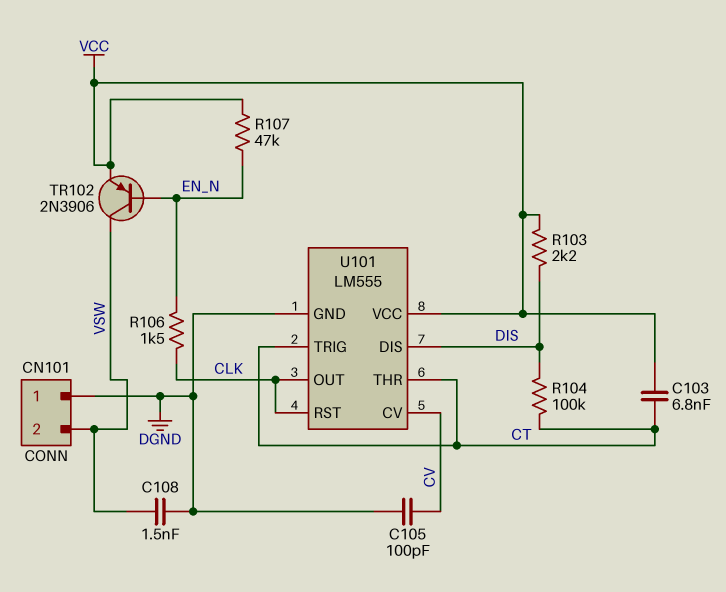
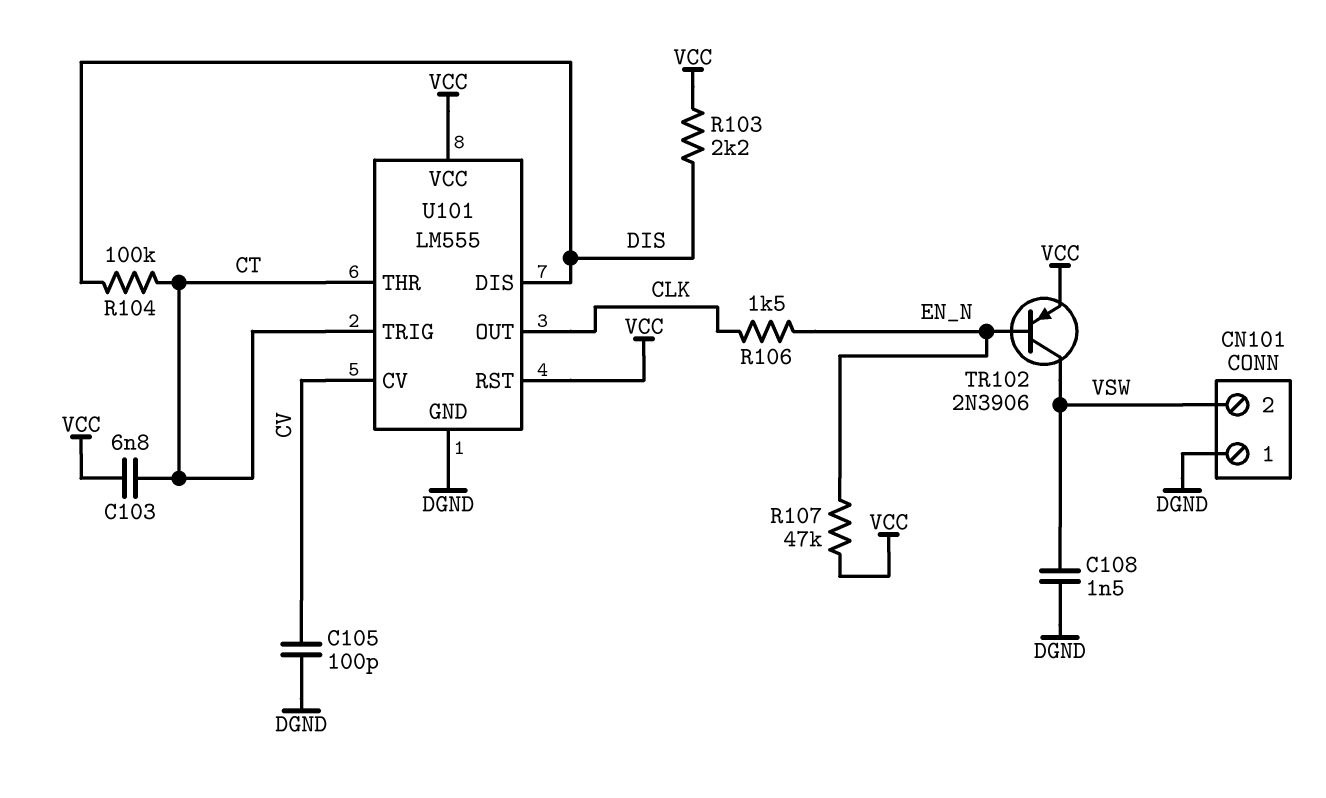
U101 pin RST: CLK -> VCC

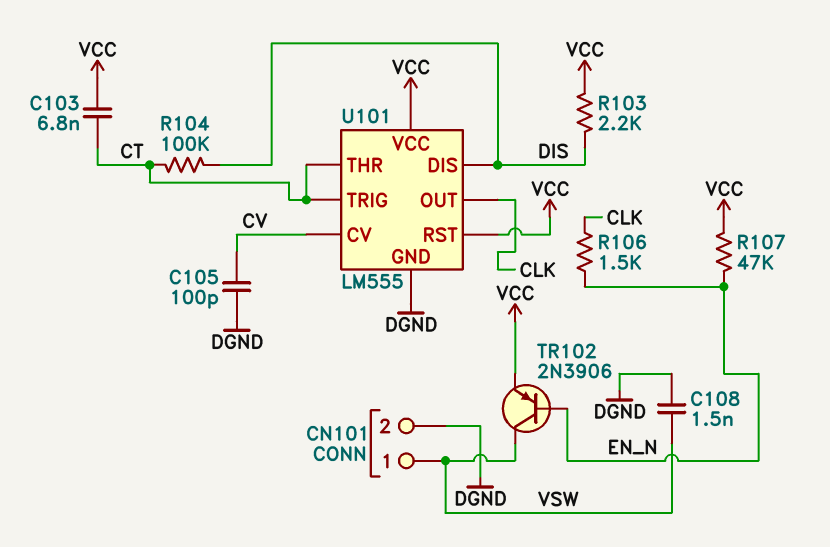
CN101 pin 1: DGND -> VSW
CN101 pin 2: VSW -> DGND

